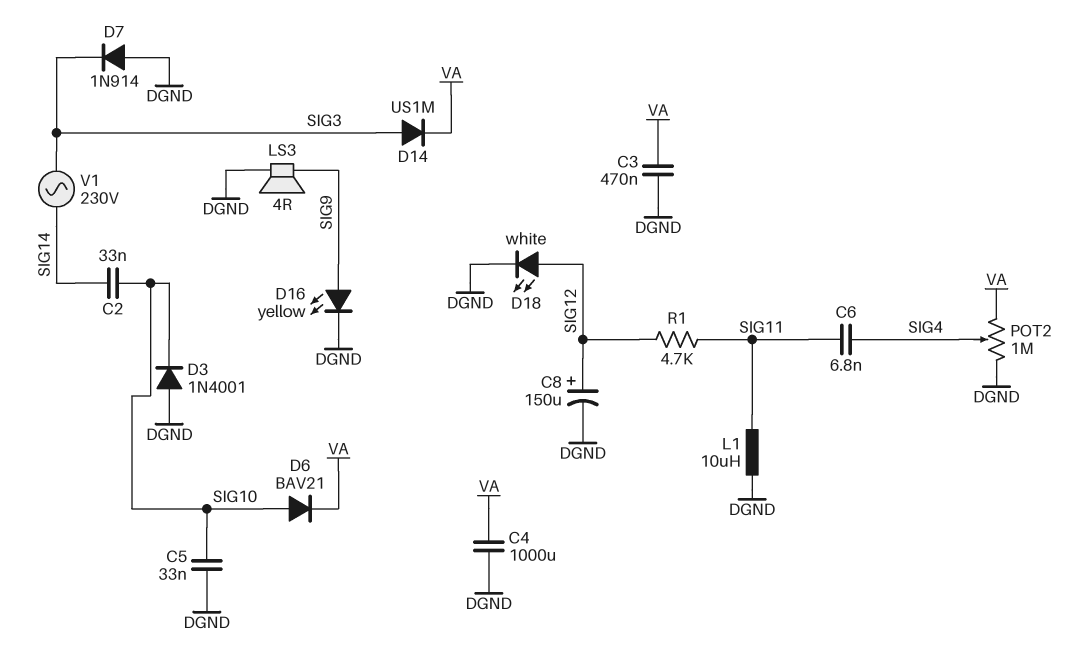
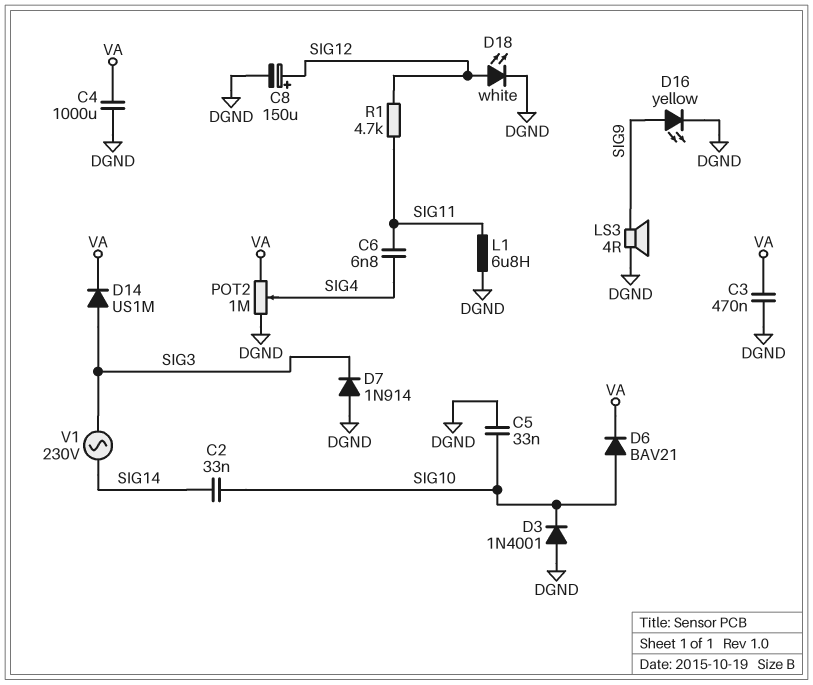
L1: 10uH (DGND, SIG11) -> 6.8uH (DGND, SIG11)

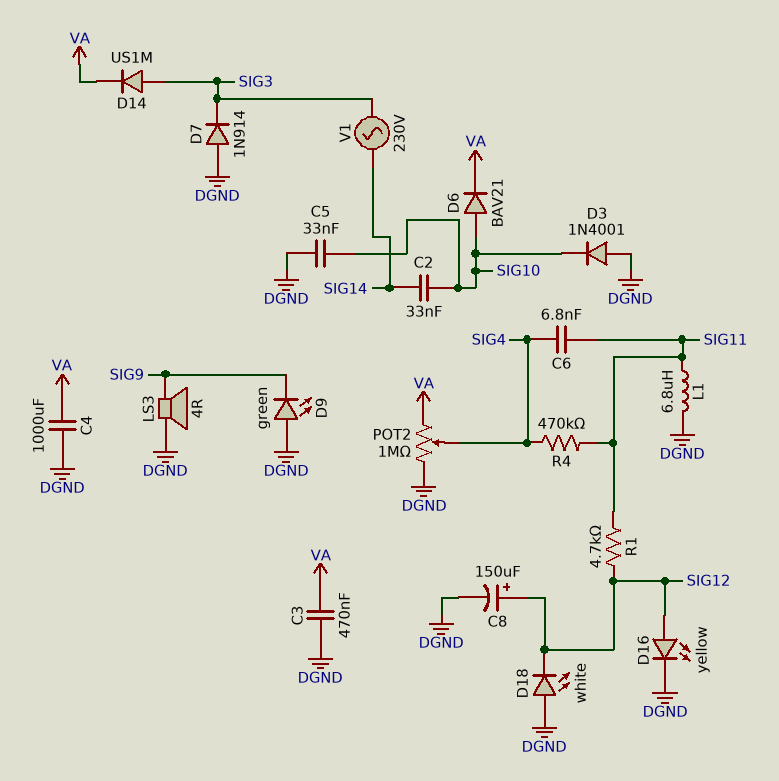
D9: none -> LED green (A DGND, K SIG9)
D16: LED yellow (A SIG9, K DGND) -> LED yellow (A SIG12, K DGND)
D18: LED white (A SIG12, K DGND) -> LED white (A DGND, K SIG12)
R4: none -> 470k (SIG4, SIG11)

